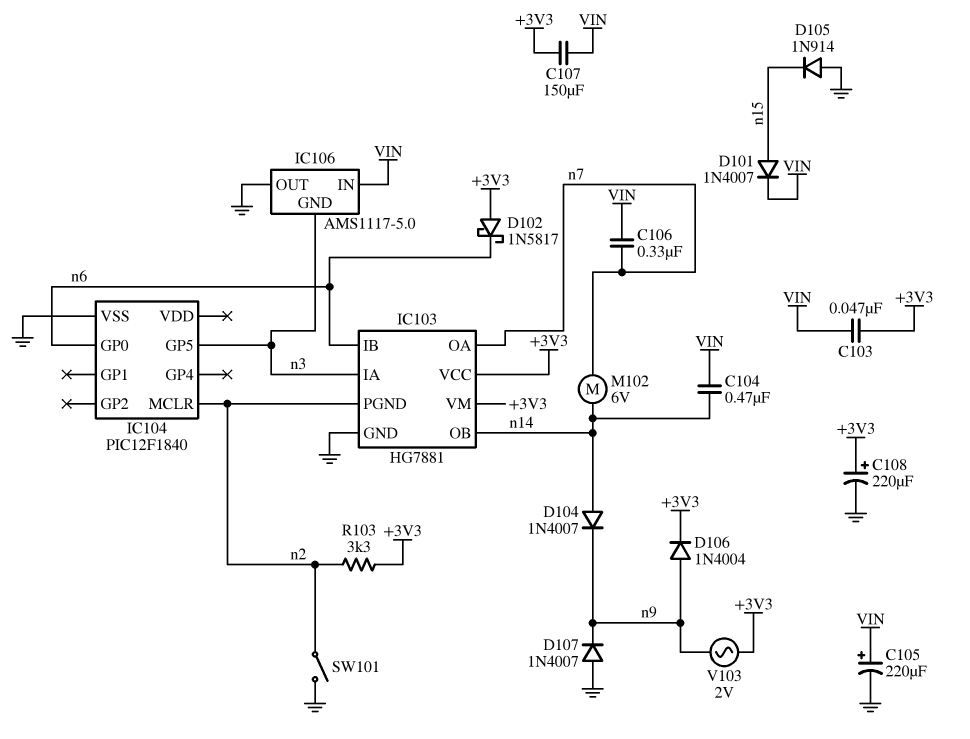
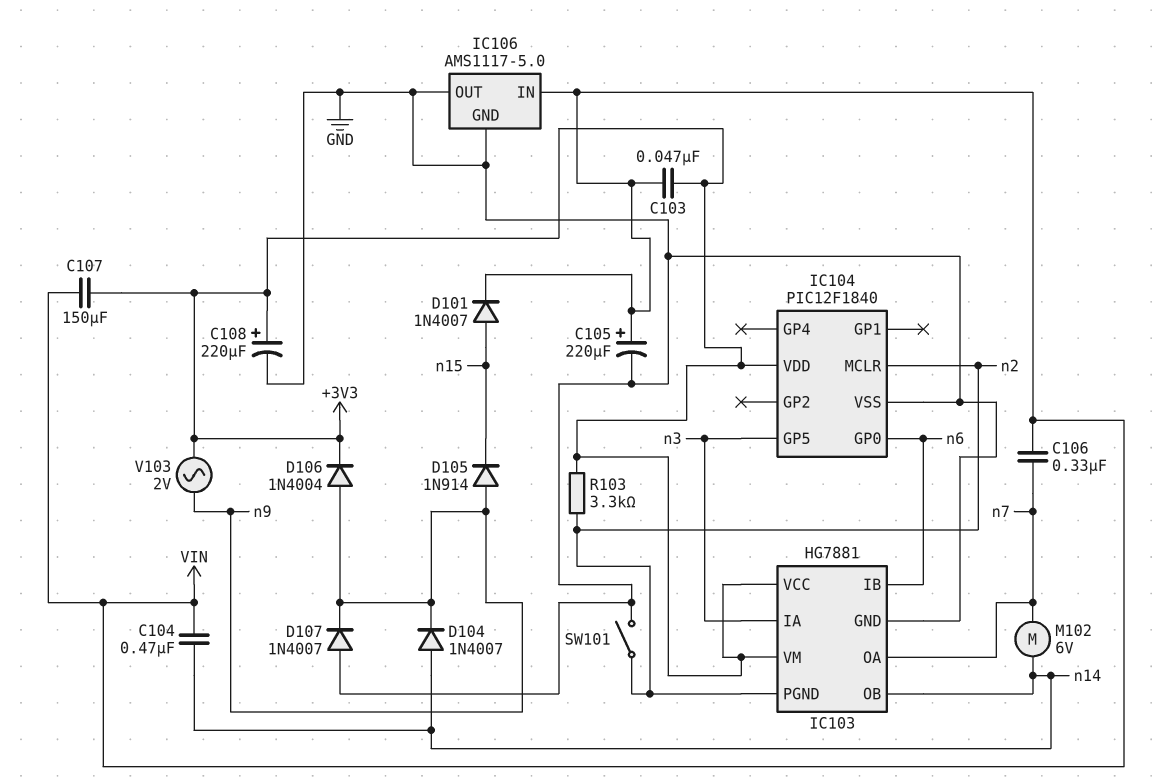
D102: schottky 1N5817 (A +3V3, K n6) -> none
D105: diode 1N914 (A GND, K n15) -> diode 1N914 (A n9, K n15)
IC104 pin VDD: none -> +3V3
IC106 pin GND: n3 -> GND

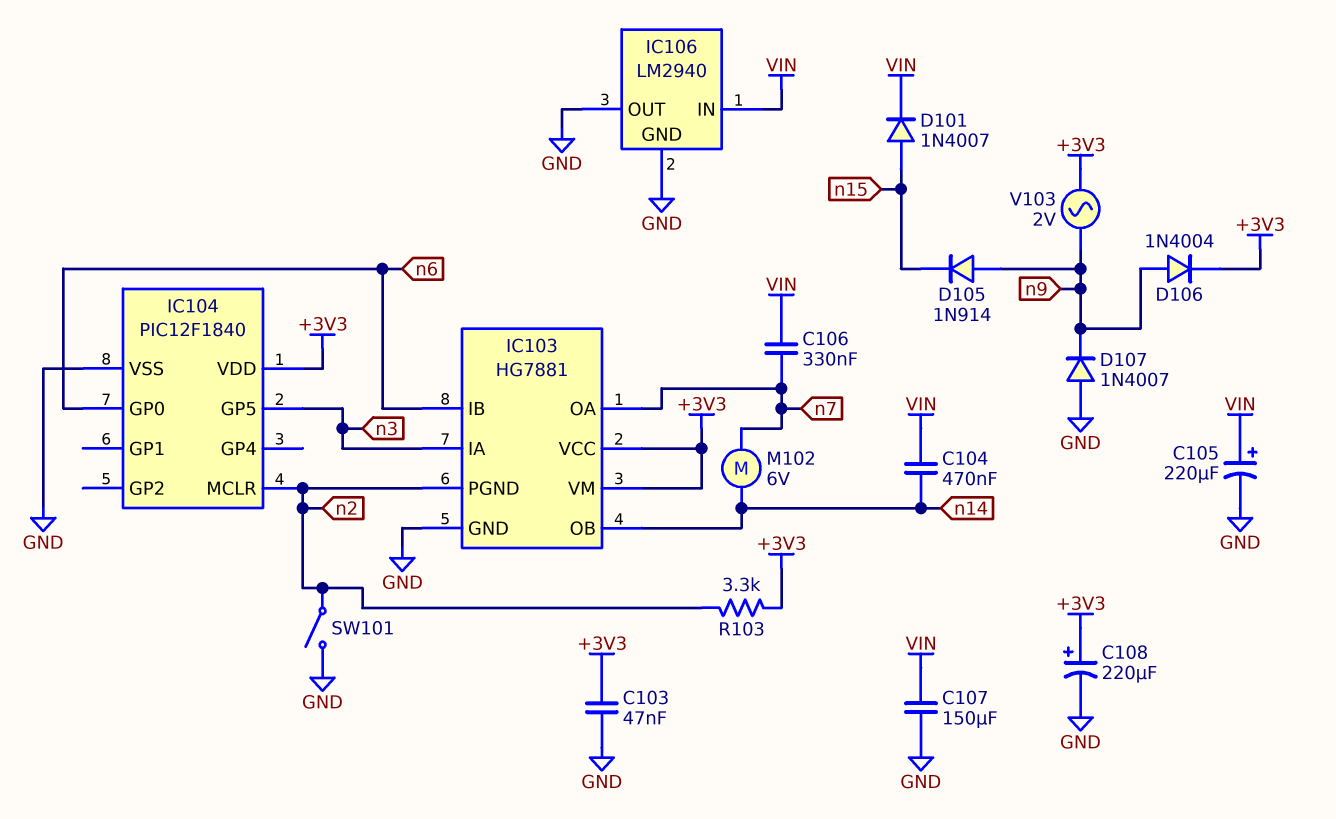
C103: 47nF (+3V3, VIN) -> 47nF (+3V3, GND)
C107: 150uF (+3V3, VIN) -> 150uF (GND, VIN)
D104: diode 1N4007 (A n14, K n9) -> none
IC106: AMS1117-5.0 -> LM2940

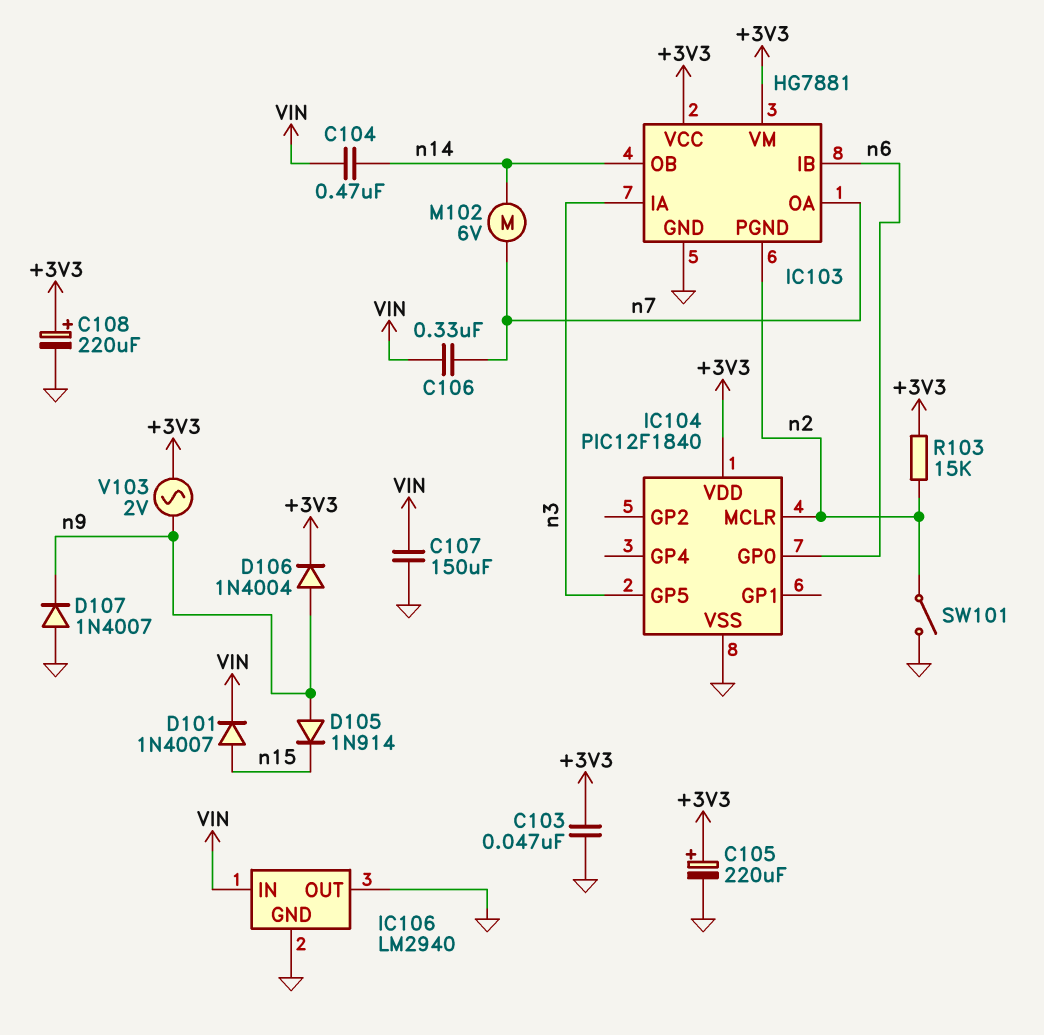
C105: 220uF (plus VIN, minus GND) -> 220uF (plus +3V3, minus GND)
R103: 3.3k (+3V3, n2) -> 15k (+3V3, n2)

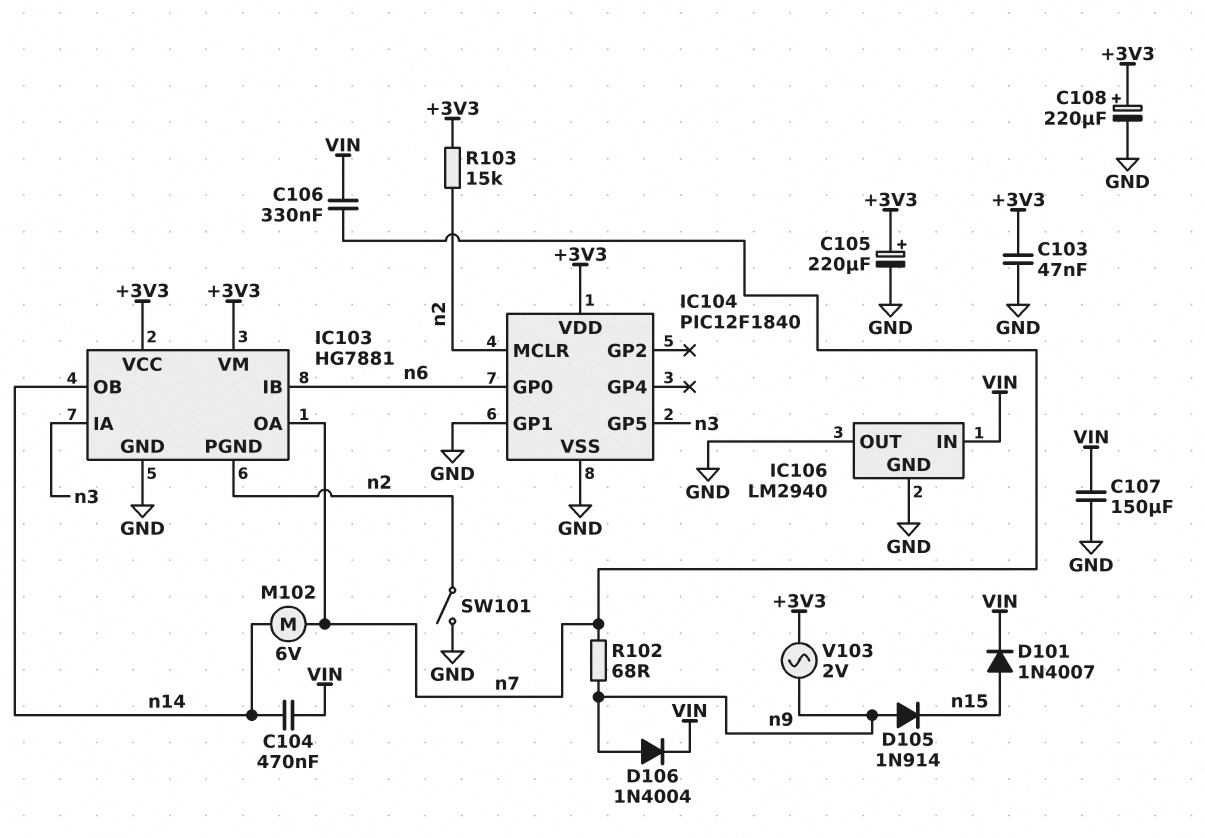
D106: diode 1N4004 (A n9, K +3V3) -> diode 1N4004 (A n9, K VIN)
D107: diode 1N4007 (A GND, K n9) -> none
IC104 pin GP1: none -> GND
R102: none -> 68 (n7, n9)

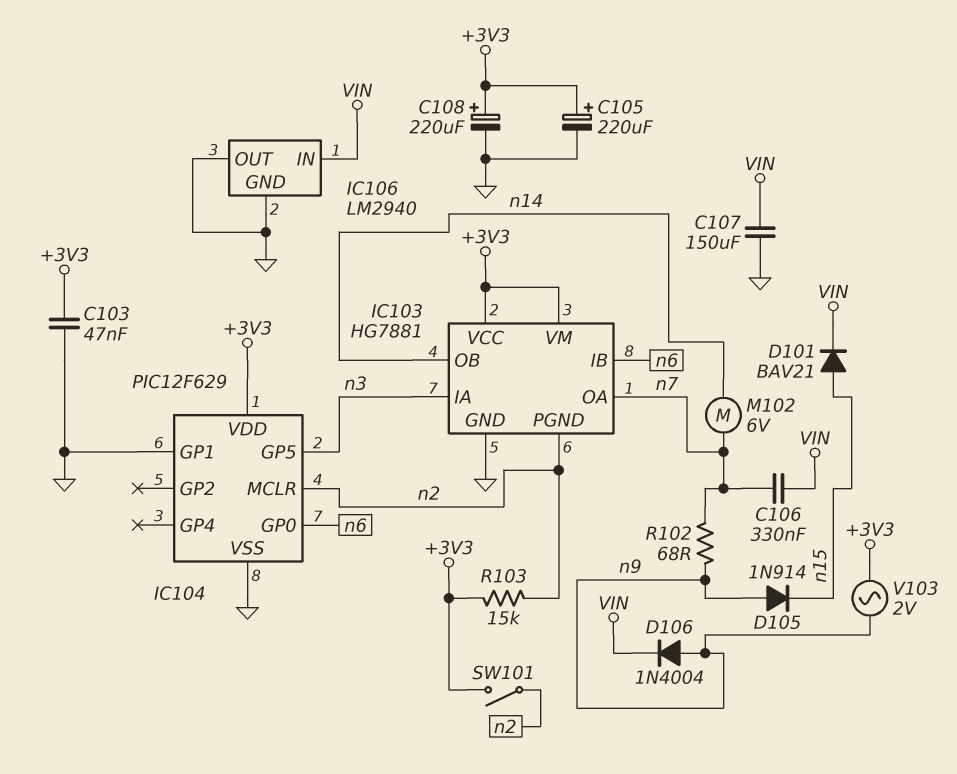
C104: 470nF (VIN, n14) -> none
D101: diode 1N4007 (A n15, K VIN) -> diode BAV21 (A n15, K VIN)
IC104: PIC12F1840 -> PIC12F629
SW101: switch (GND, n2) -> switch (+3V3, n2)

